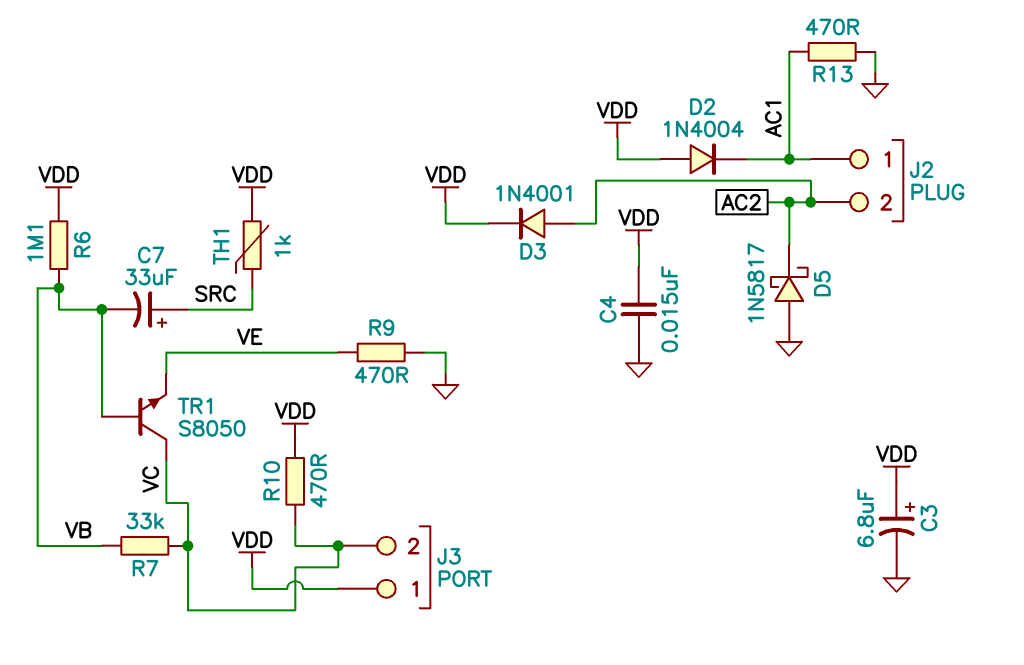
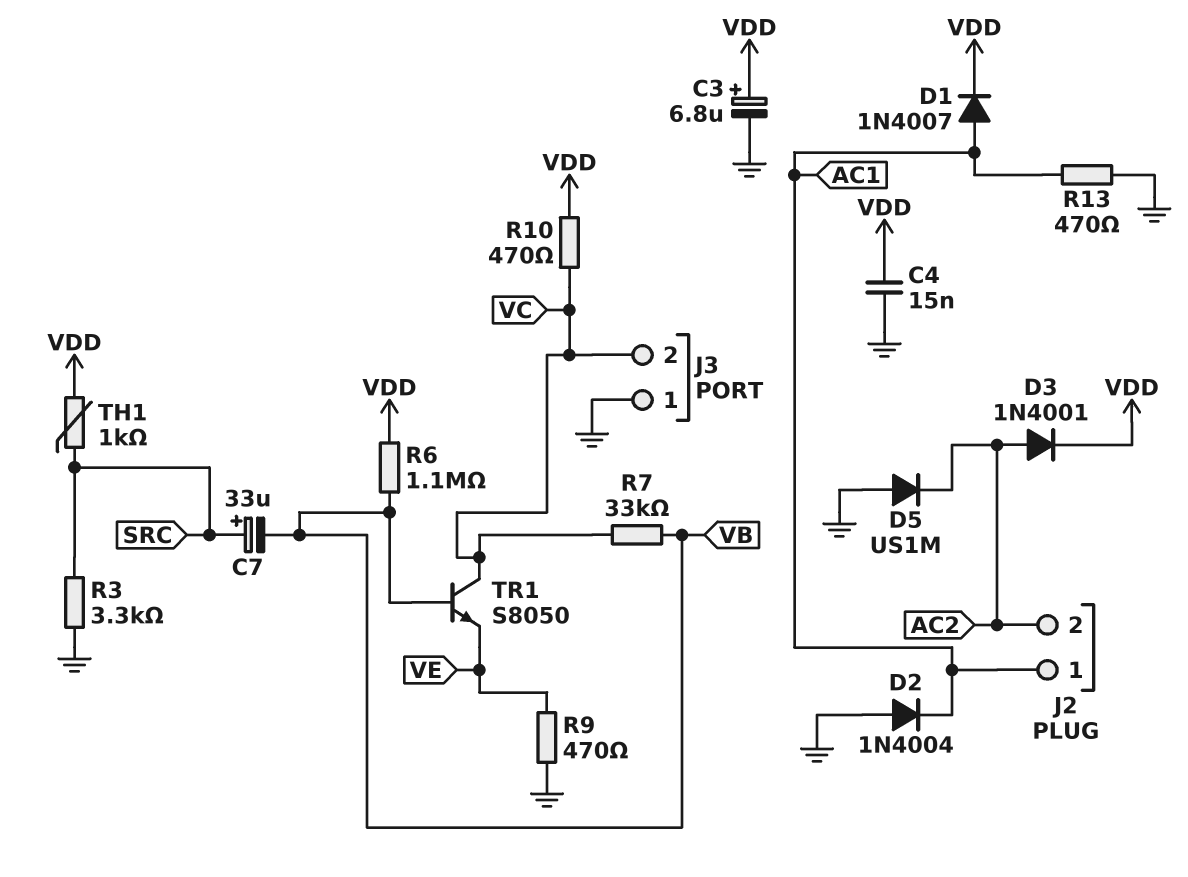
D1: none -> diode 1N4007 (A AC1, K VDD)
D2: diode 1N4004 (A VDD, K AC1) -> diode 1N4004 (A GND, K AC1)
D5: schottky 1N5817 (A GND, K AC2) -> diode US1M (A GND, K AC2)
J3 pin 1: VDD -> GND
R3: none -> 3.3k (GND, SRC)

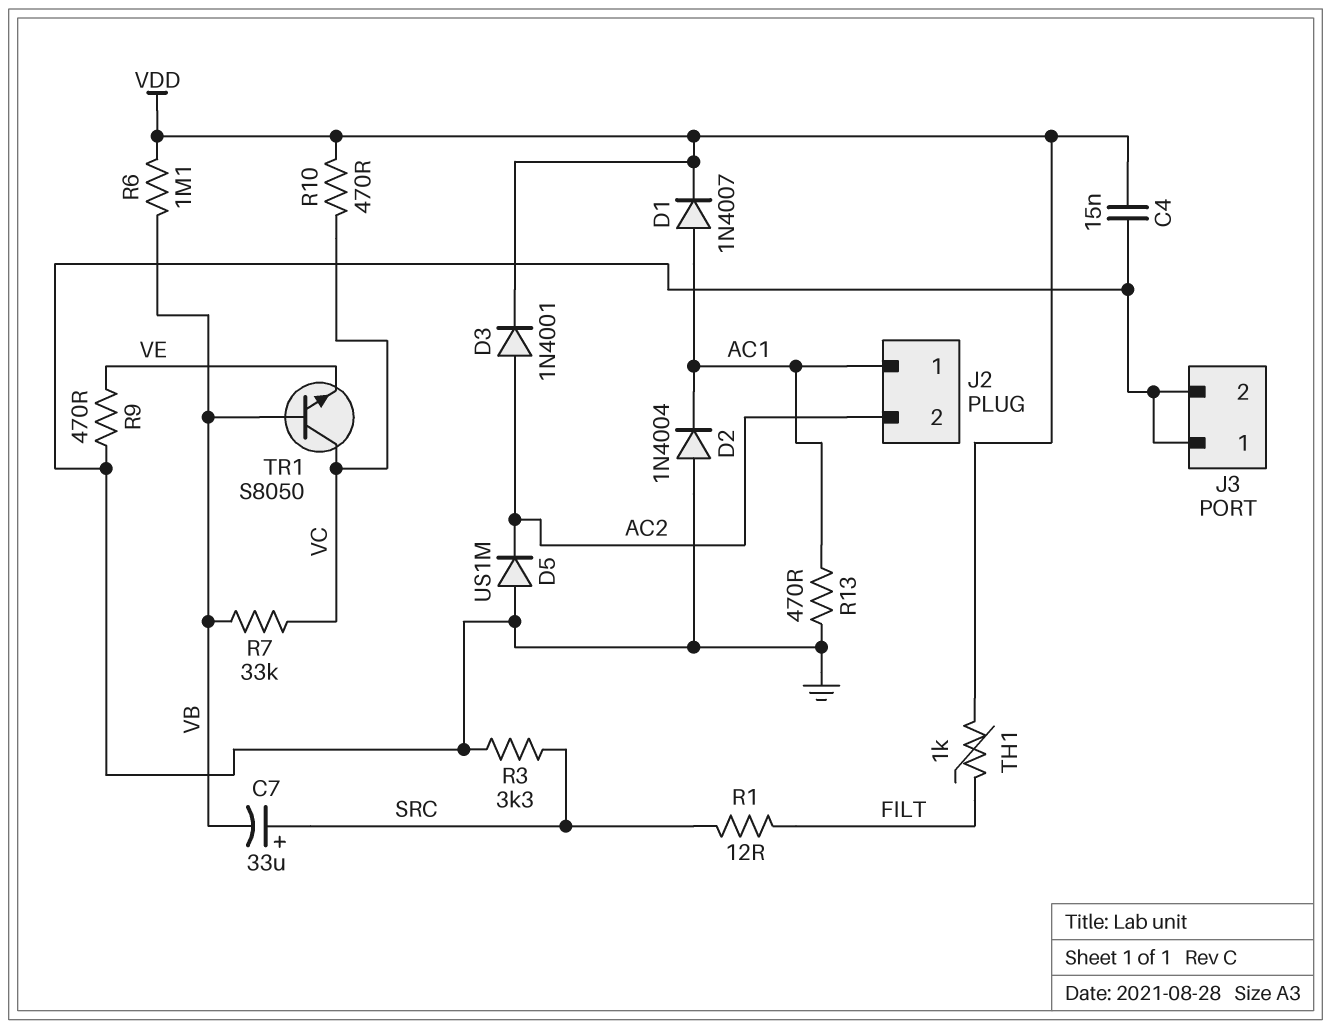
C3: 6.8uF (plus VDD, minus GND) -> none
J3 pin 2: VC -> GND
R1: none -> 12 (FILT, SRC)
TH1: 1k (SRC, VDD) -> 1k (FILT, VDD)

